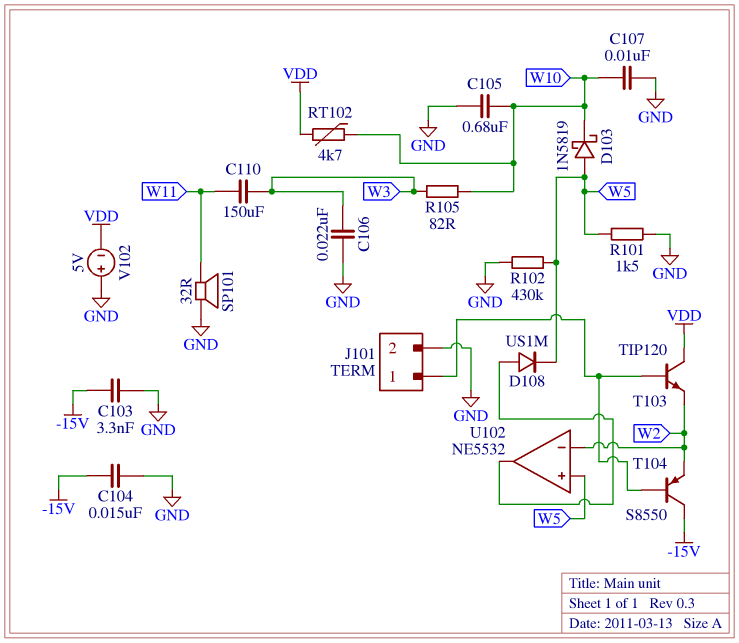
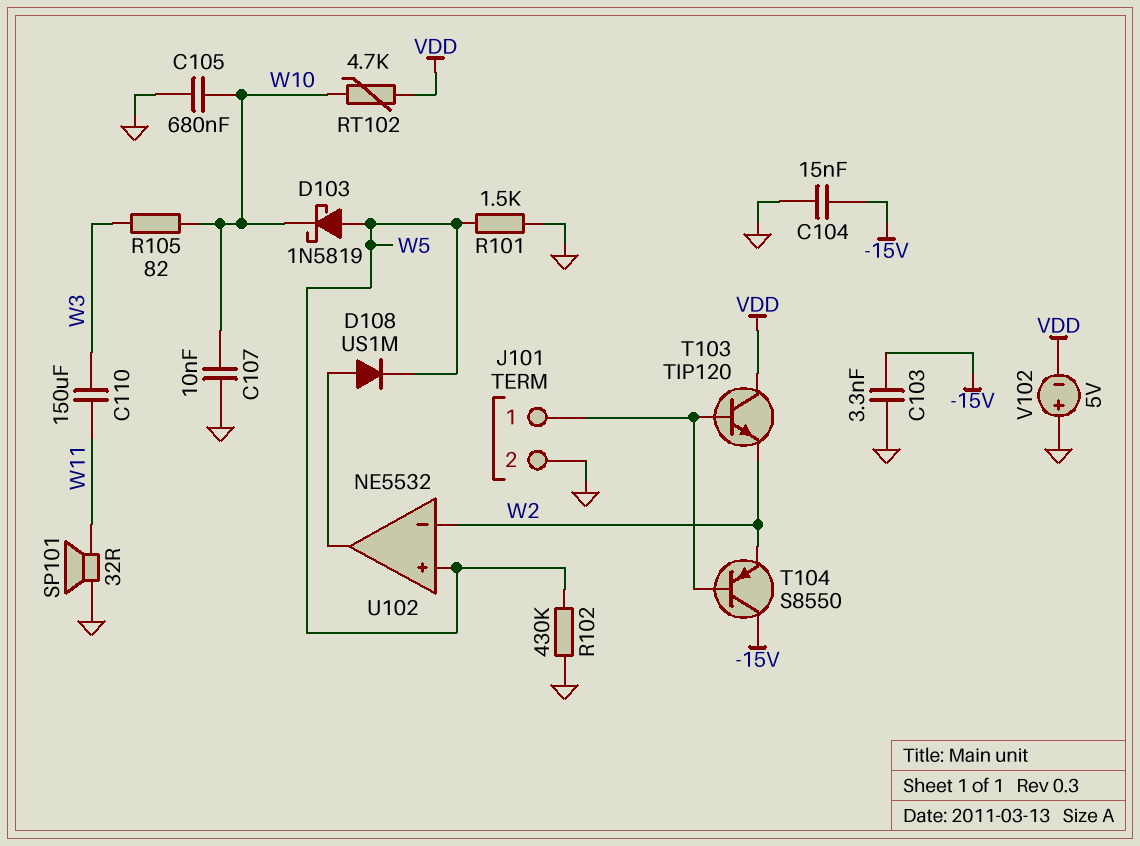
C106: 22nF (GND, W3) -> none

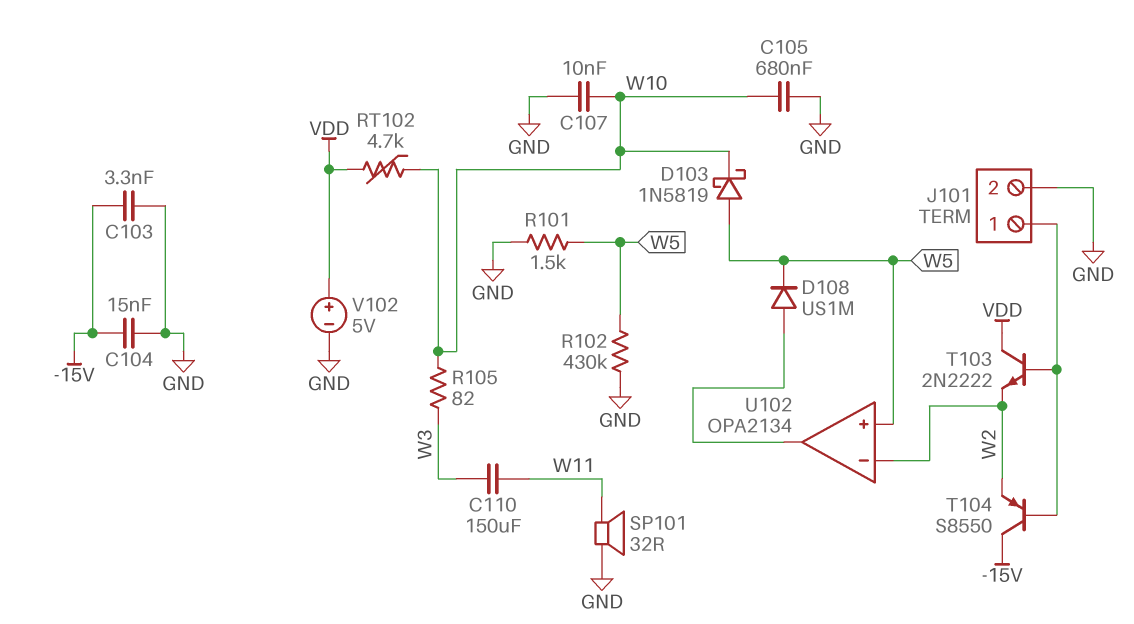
T103: NPN TIP120 (B J101/1, C VDD, E W2) -> NPN 2N2222 (B J101/1, C VDD, E W2)
U102: NE5532 -> OPA2134
V102: 5V (plus GND, minus VDD) -> 5V (plus VDD, minus GND)

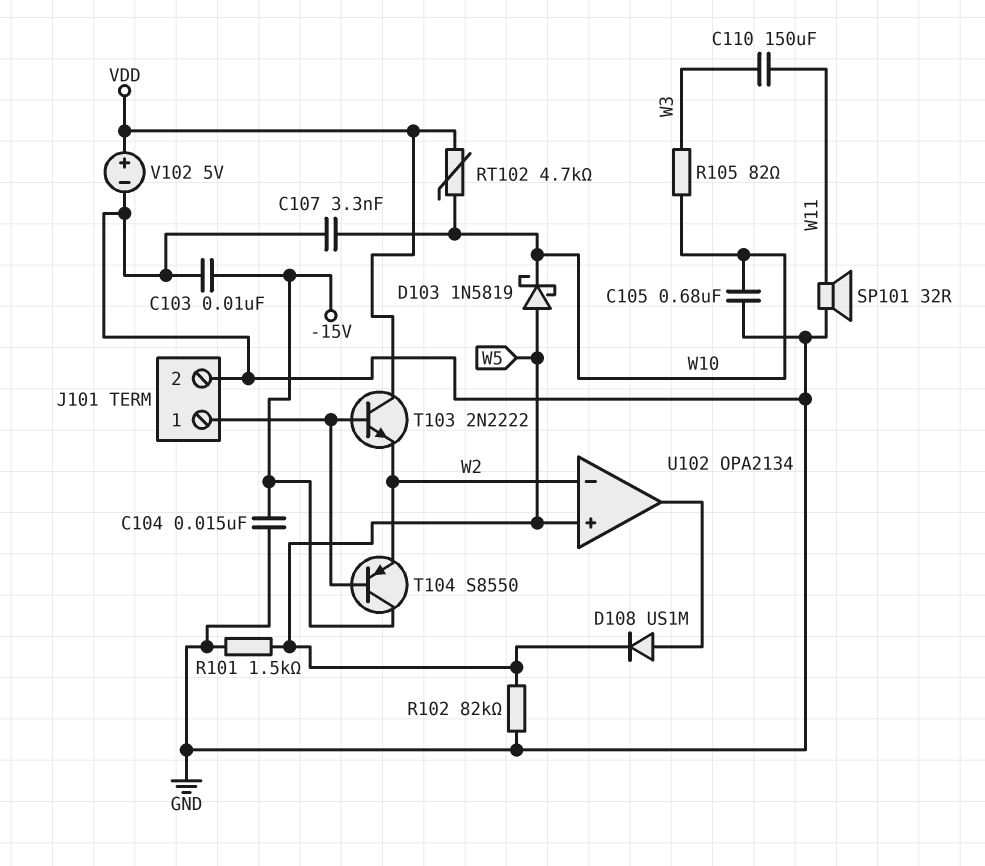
C103: 3.3nF (-15V, GND) -> 10nF (-15V, GND)
C107: 10nF (GND, W10) -> 3.3nF (GND, W10)
R102: 430k (GND, W5) -> 82k (GND, W5)

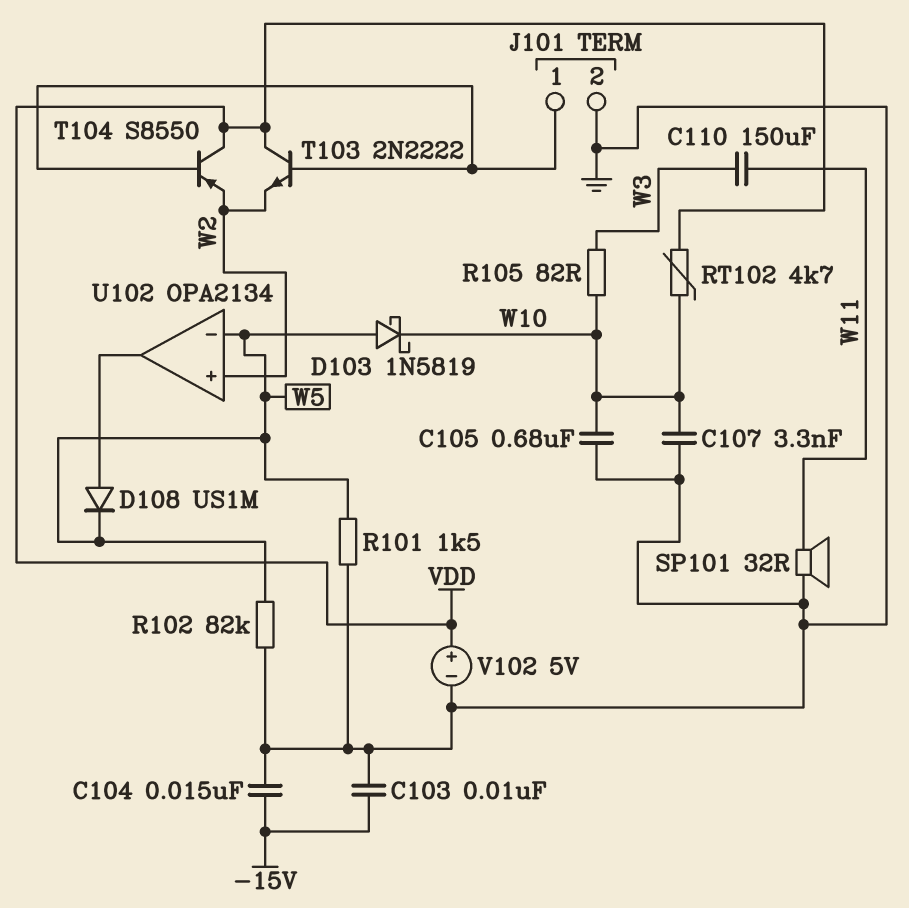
T104: PNP S8550 (B J101/1, C -15V, E W2) -> PNP S8550 (B J101/1, C VDD, E W2)
U102 pin in+: W5 -> W2
U102 pin in-: W2 -> W5

